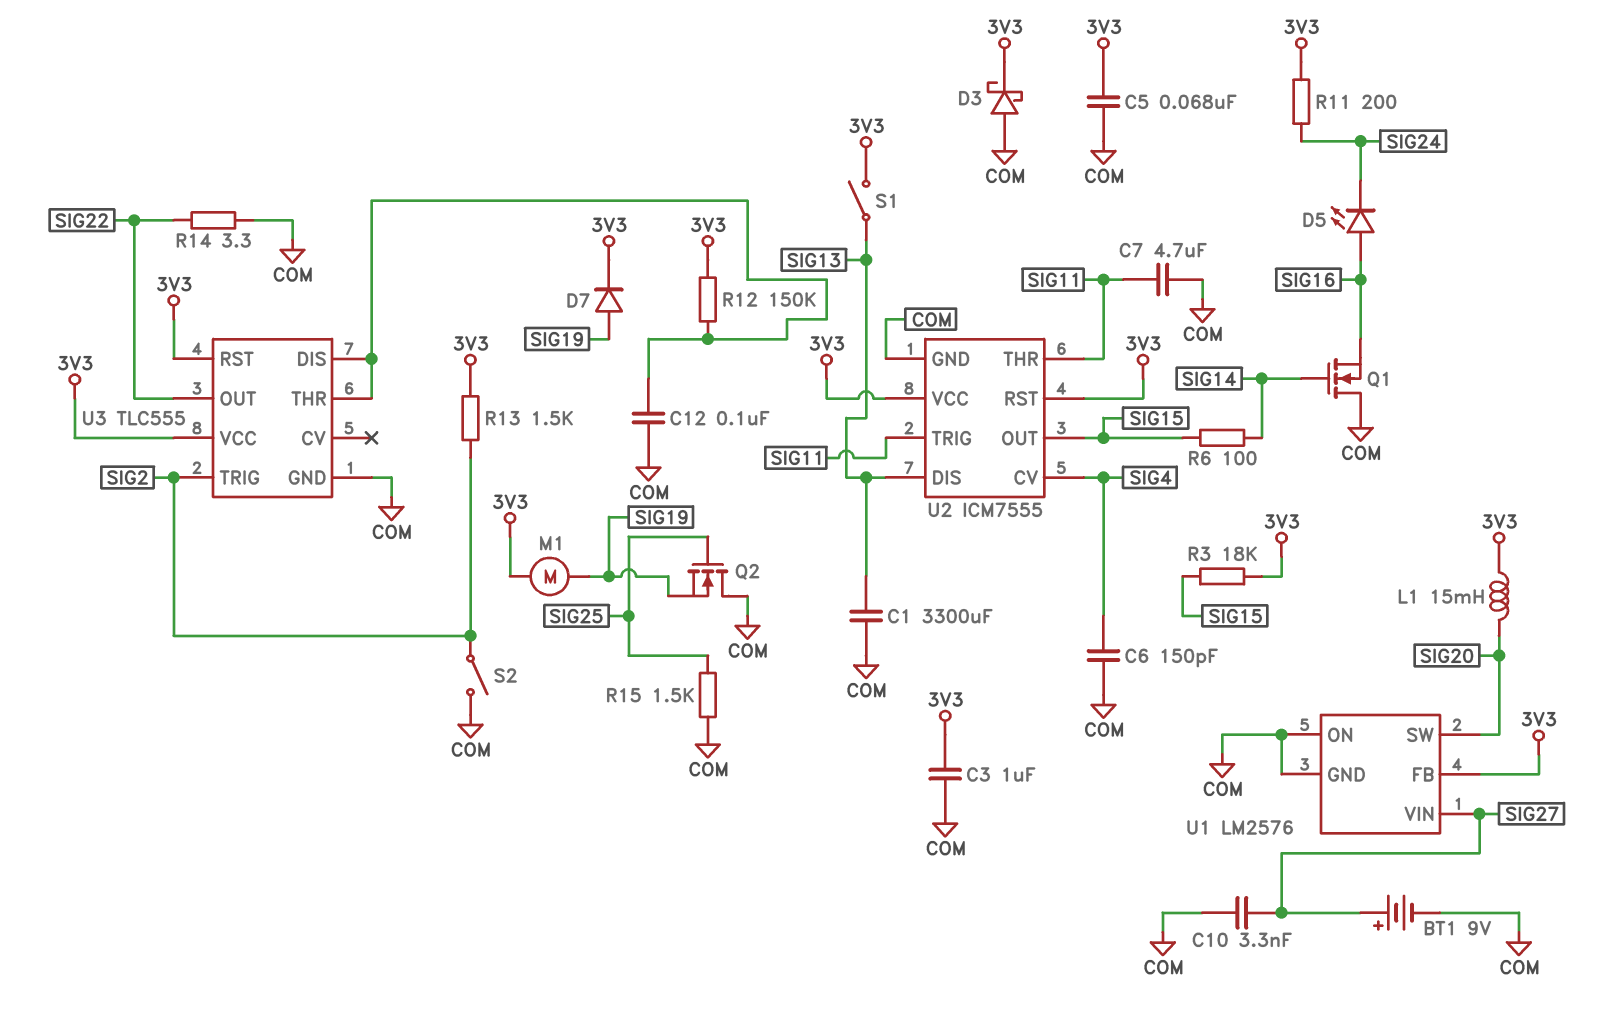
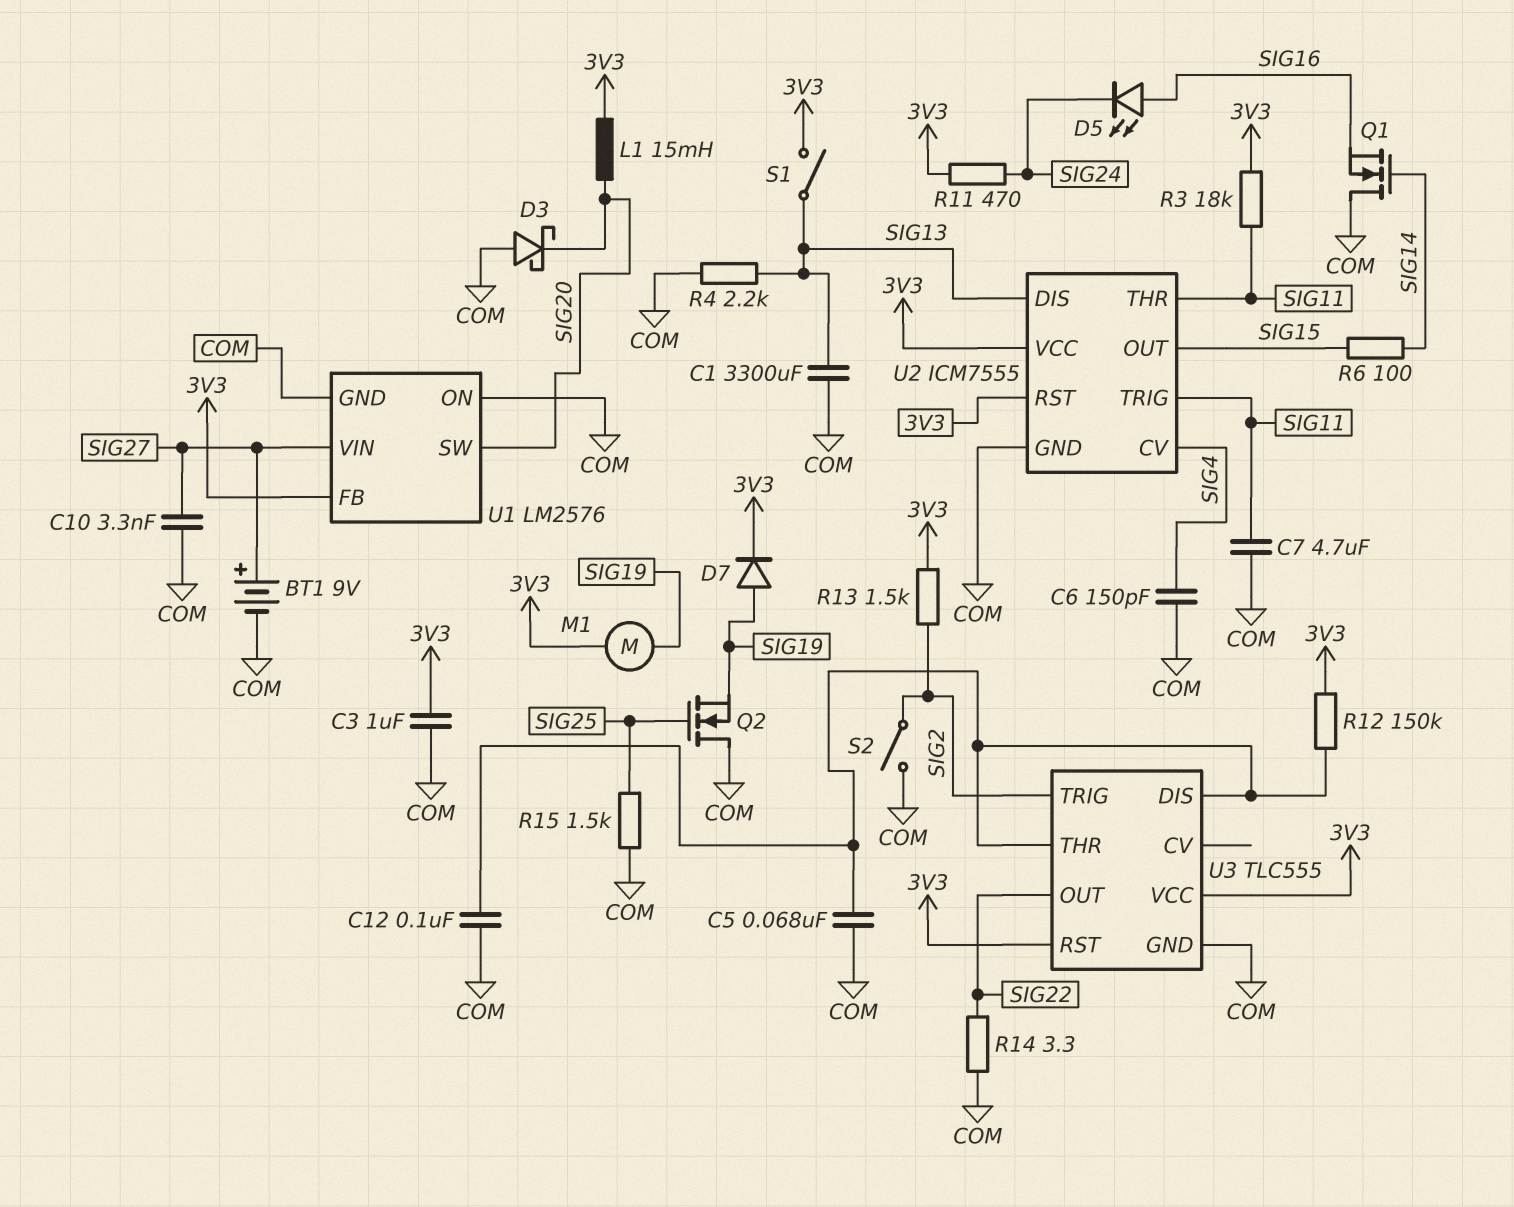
C5: 68nF (3V3, COM) -> 68nF (COM, U3/DIS)
D3: schottky (A COM, K 3V3) -> schottky (A COM, K SIG20)
R3: 18k (3V3, SIG15) -> 18k (3V3, SIG11)
R4: none -> 2.2k (COM, SIG13)
R11: 200 (3V3, SIG24) -> 470 (3V3, SIG24)

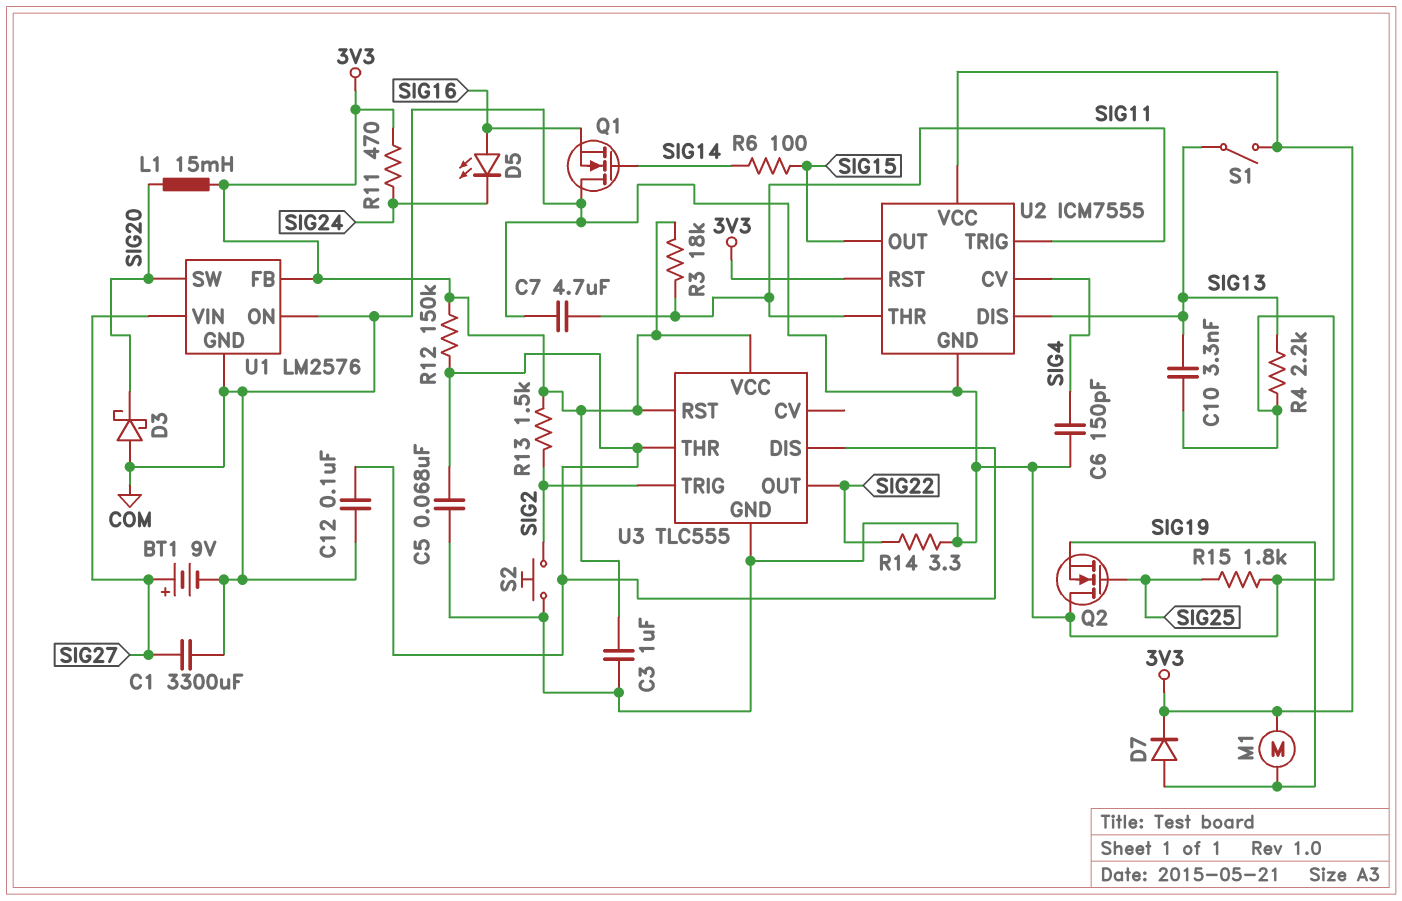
C1: 3300uF (COM, SIG13) -> 3300uF (COM, SIG27)
C10: 3.3nF (COM, SIG27) -> 3.3nF (COM, SIG13)
R15: 1.5k (COM, SIG25) -> 1.8k (COM, SIG25)
S2: switch (COM, SIG2) -> button (COM, SIG2)

